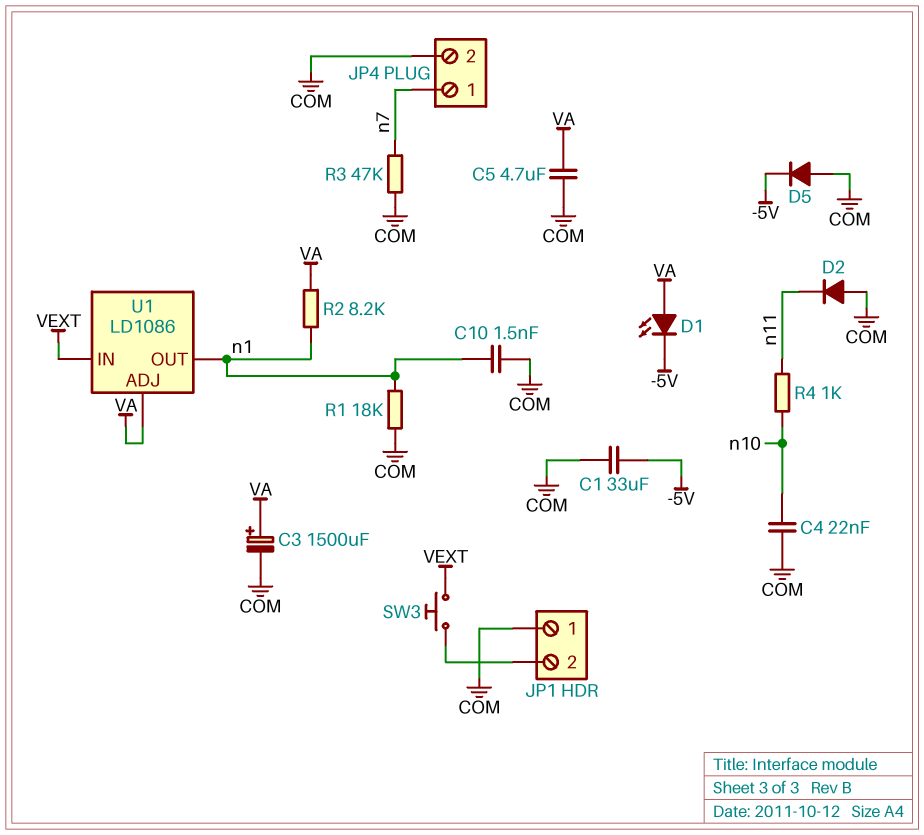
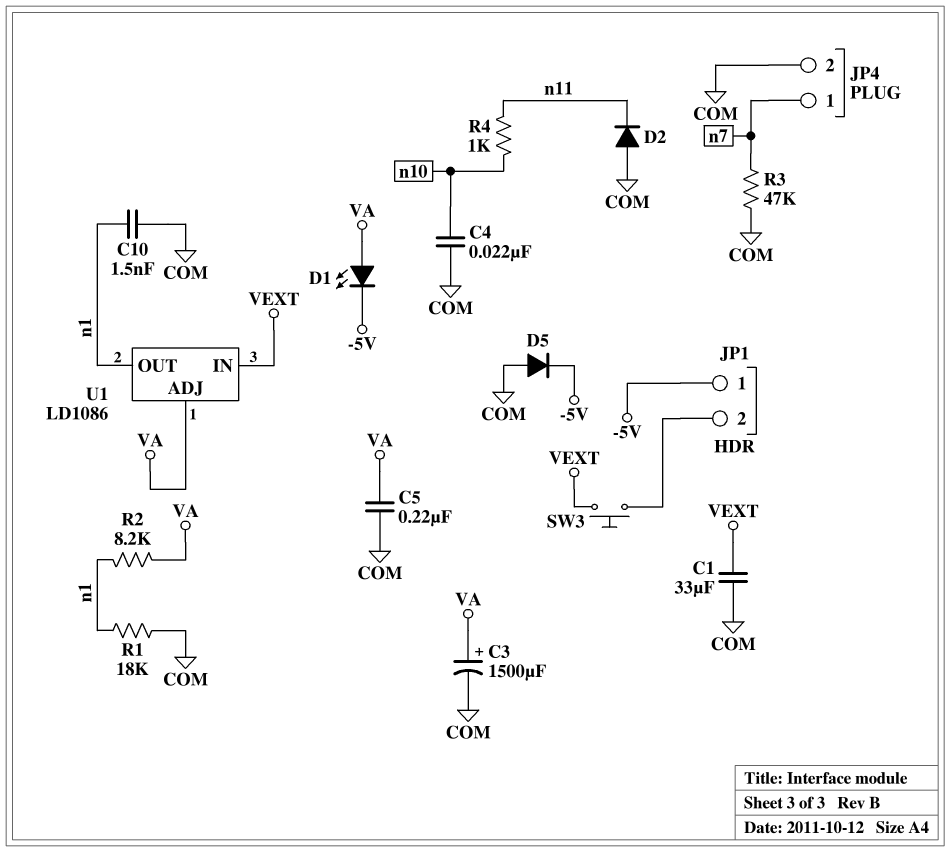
C1: 33uF (-5V, COM) -> 33uF (COM, VEXT)
C5: 4.7uF (COM, VA) -> 220nF (COM, VA)
JP1 pin 1: COM -> -5V

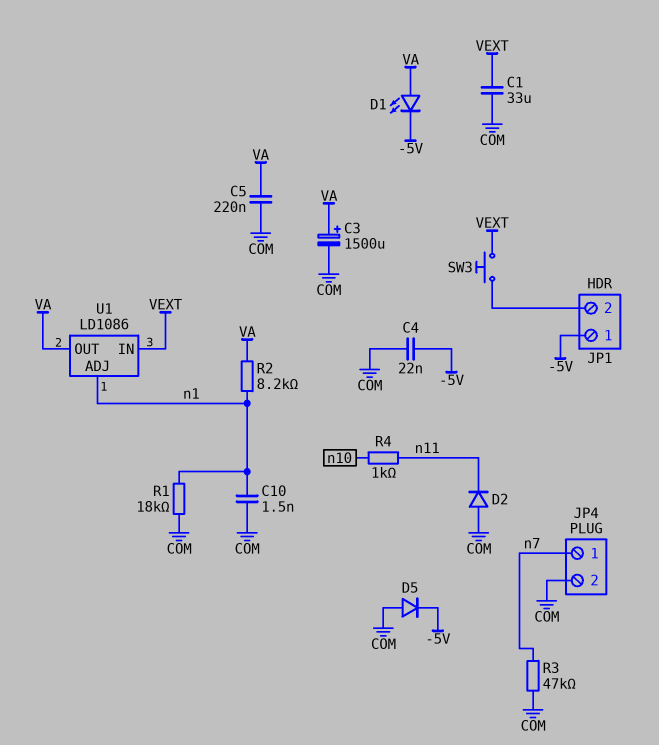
C4: 22nF (COM, n10) -> 22nF (-5V, COM)
U1 pin ADJ: VA -> n1
U1 pin OUT: n1 -> VA

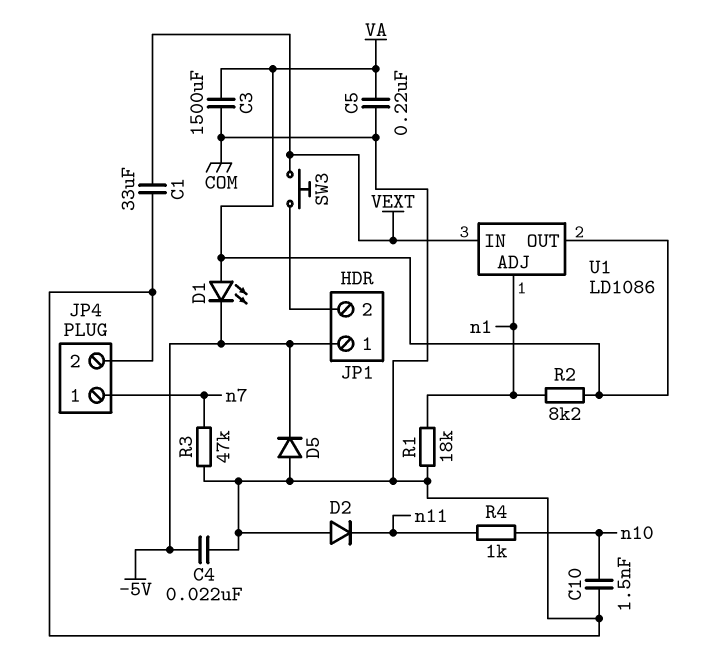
C3: 1500uF (plus VA, minus COM) -> 1500uF (COM, VA)
C10: 1.5nF (COM, n1) -> 1.5nF (COM, n10)

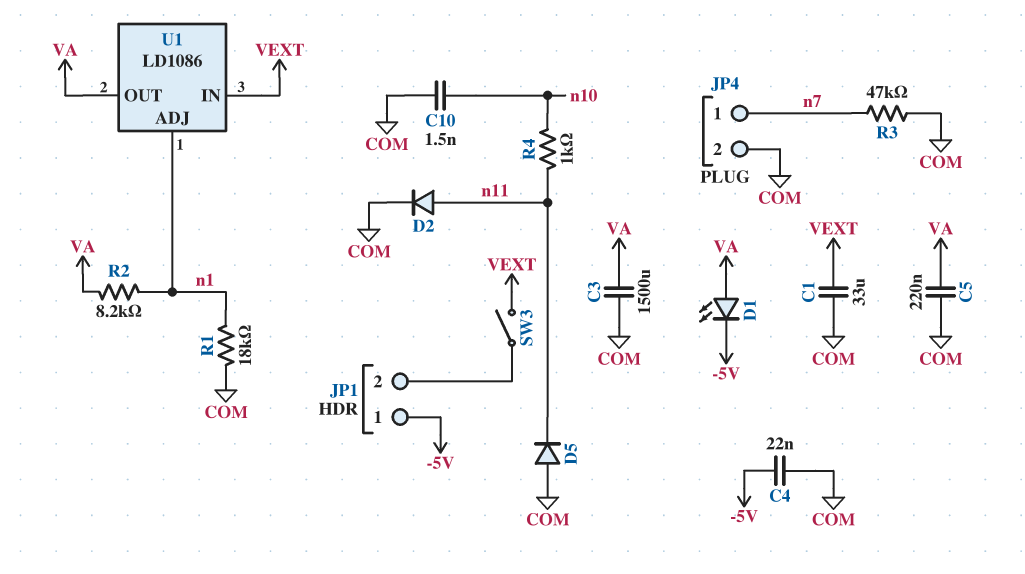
D2: diode (A COM, K n11) -> diode (A n11, K COM)
D5: diode (A COM, K -5V) -> diode (A COM, K n11)
SW3: button (JP1/2, VEXT) -> switch (JP1/2, VEXT)

